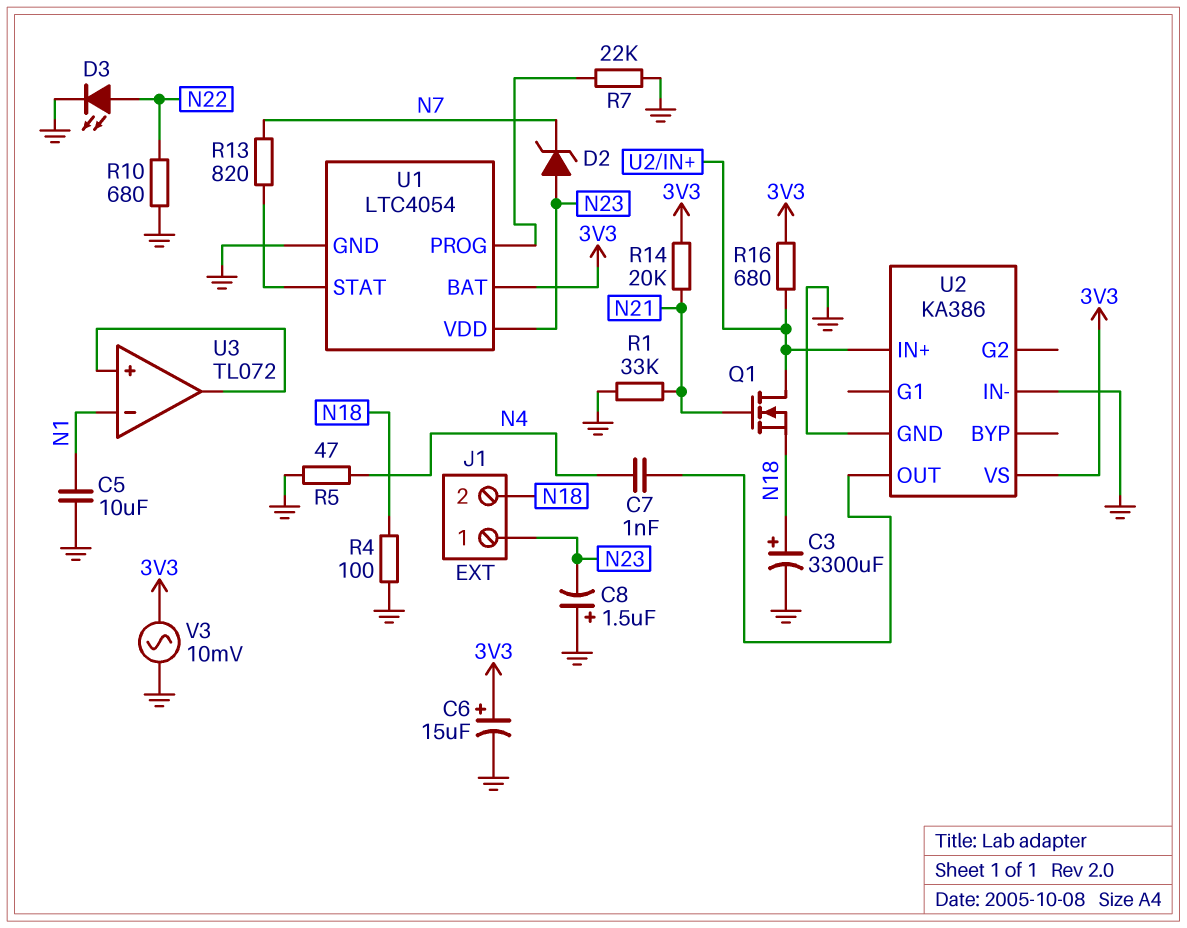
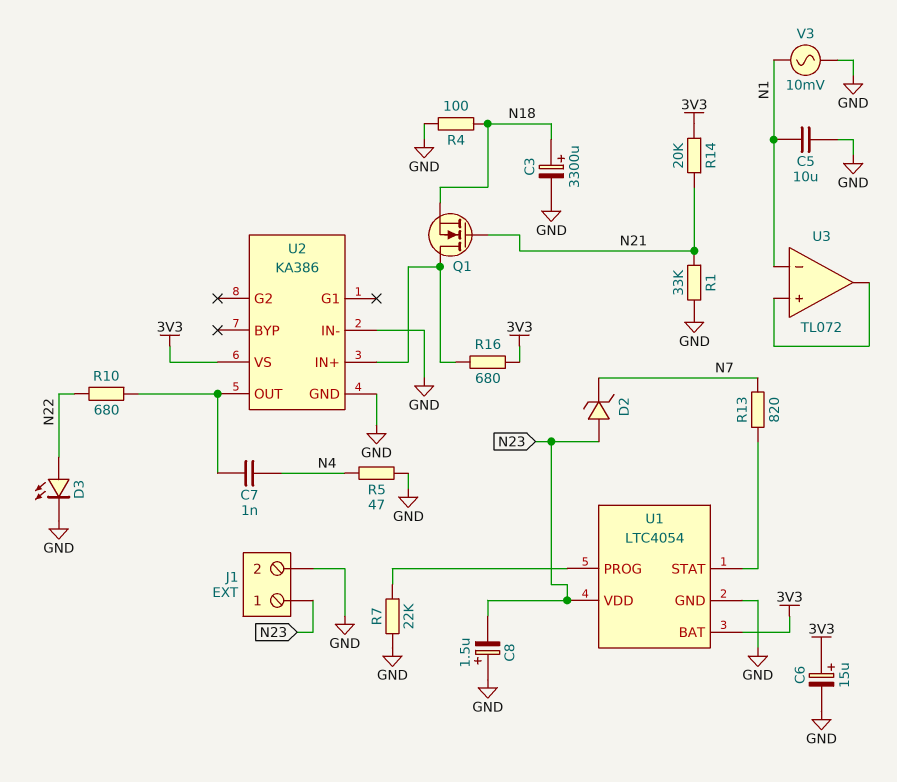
J1 pin 2: N18 -> GND
R10: 680 (GND, N22) -> 680 (N22, U2/OUT)
V3: AC 10mV (3V3, GND) -> AC 10mV (GND, N1)

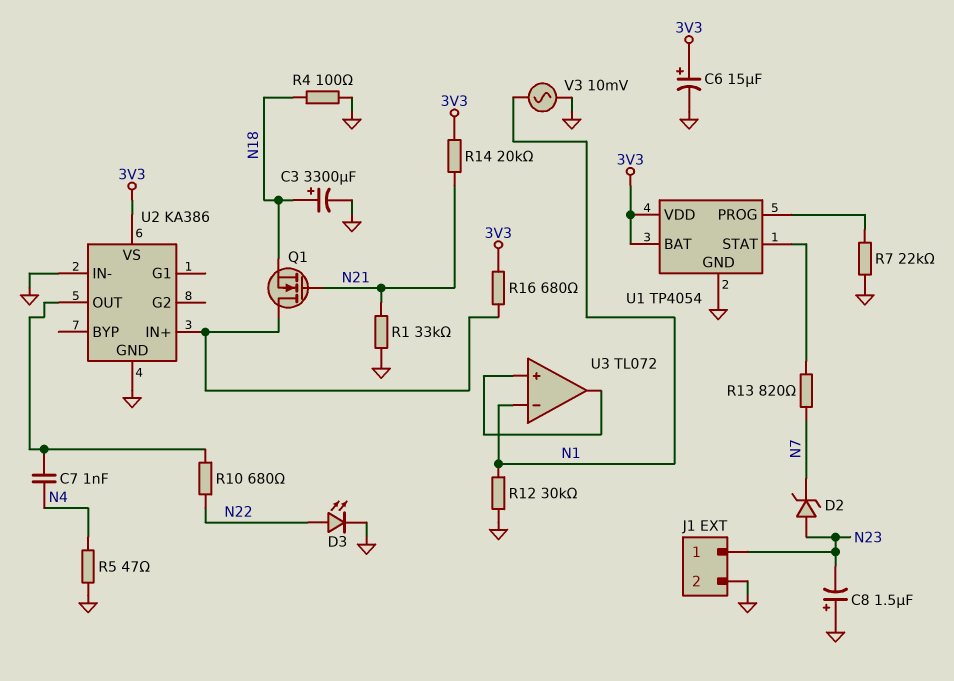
C5: 10uF (GND, N1) -> none
R12: none -> 30k (GND, N1)
U1: LTC4054 -> TP4054
U1 pin VDD: N23 -> 3V3

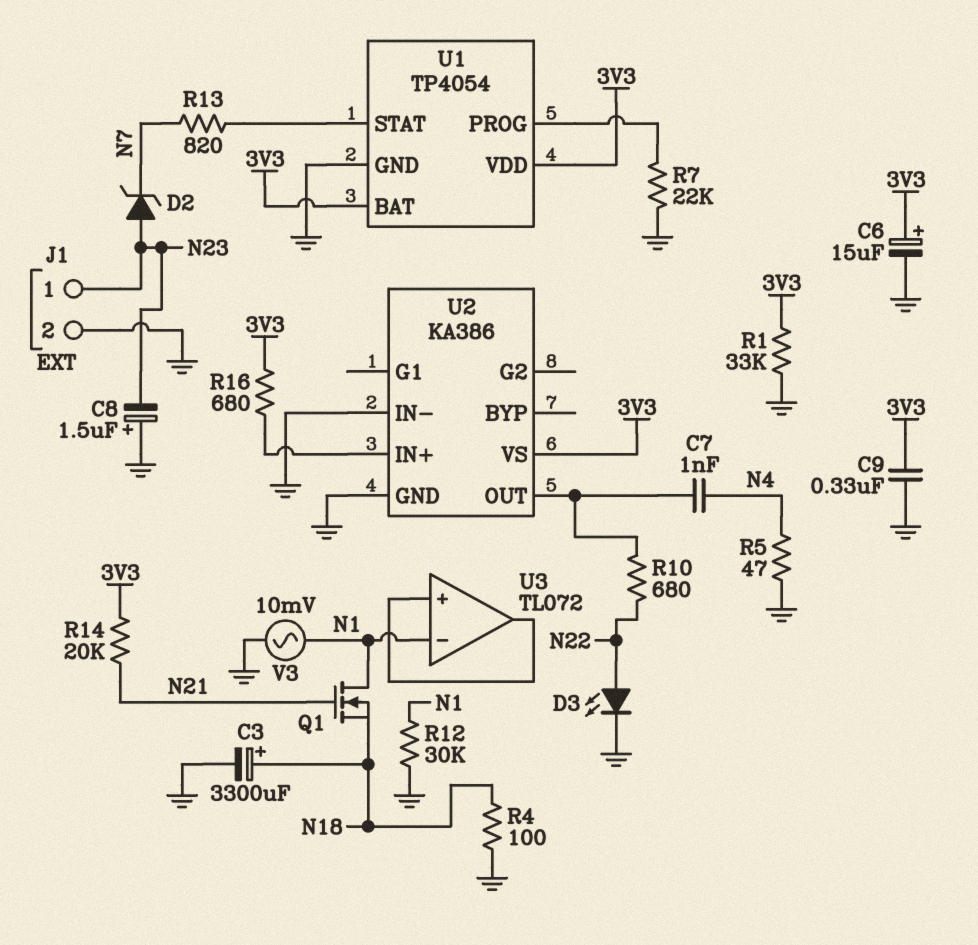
C9: none -> 330nF (3V3, GND)
Q1: NMOS (G N21, D U2/IN+, S N18) -> NMOS (G N21, D N1, S N18)
R1: 33k (GND, N21) -> 33k (3V3, GND)

